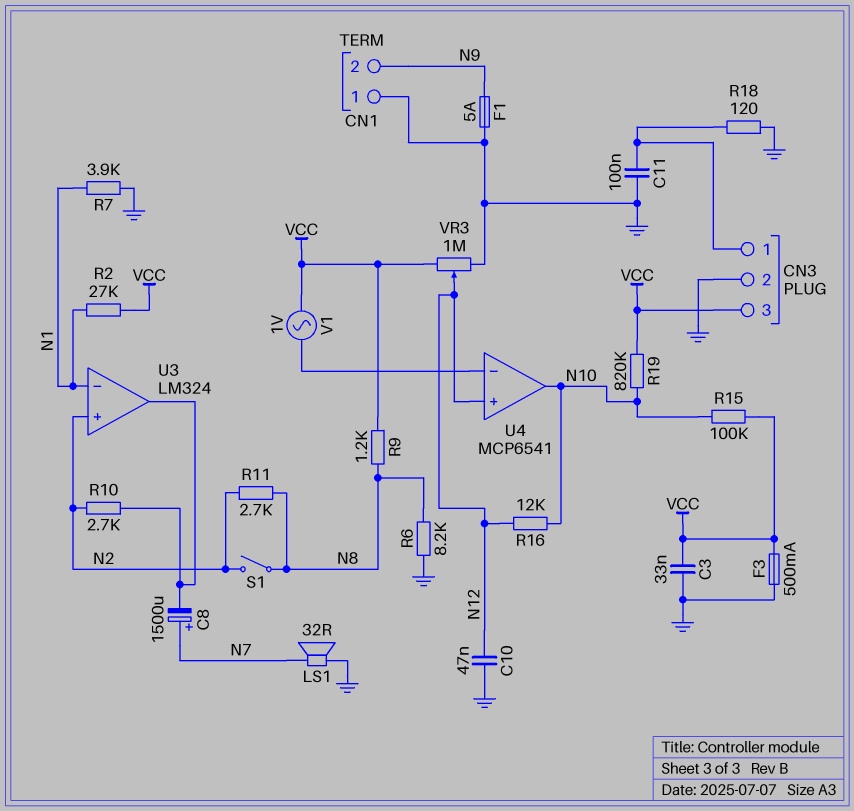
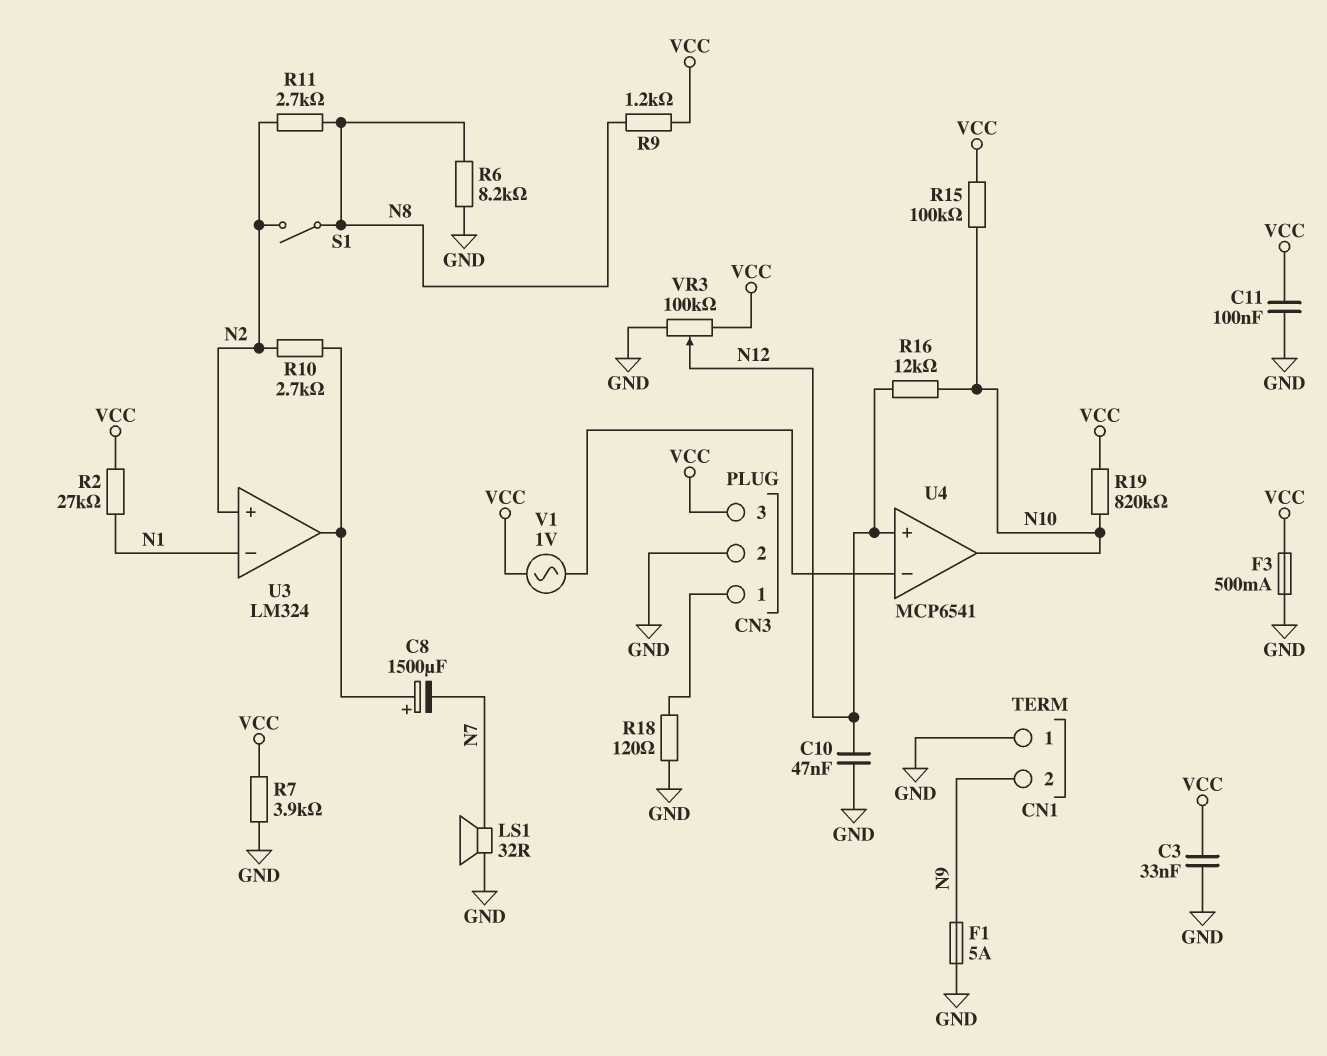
C8: 1500uF (plus N7, minus U3/out) -> 1500uF (plus U3/out, minus N7)
C11: 100nF (CN3/1, GND) -> 100nF (GND, VCC)
R7: 3.9k (GND, N1) -> 3.9k (GND, VCC)
VR3: 1M (GND, VCC, wiper N12) -> 100k (GND, VCC, wiper N12)

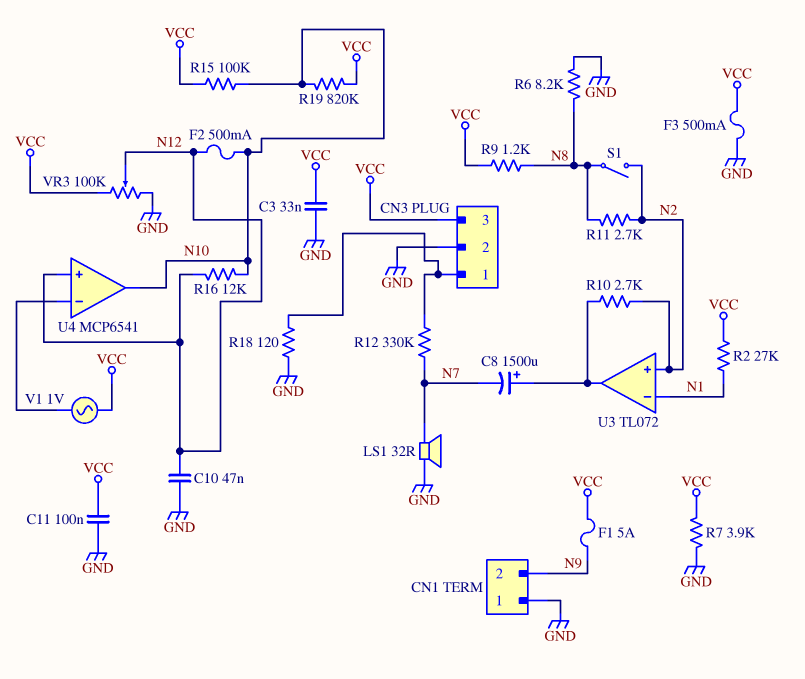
F1: 5A (GND, N9) -> 5A (N9, VCC)
F2: none -> 500mA (N10, N12)
R12: none -> 330k (CN3/1, N7)
U3: LM324 -> TL072

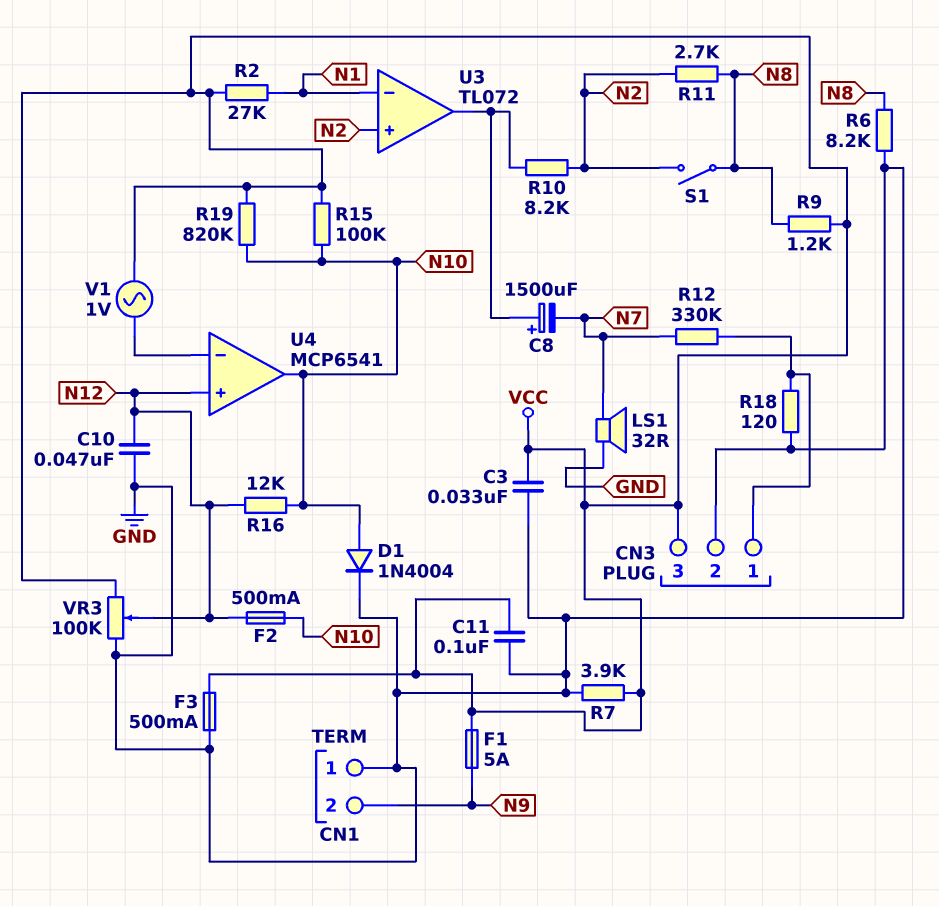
D1: none -> diode 1N4004 (A N10, K GND)
R10: 2.7k (N2, U3/out) -> 8.2k (N2, U3/out)

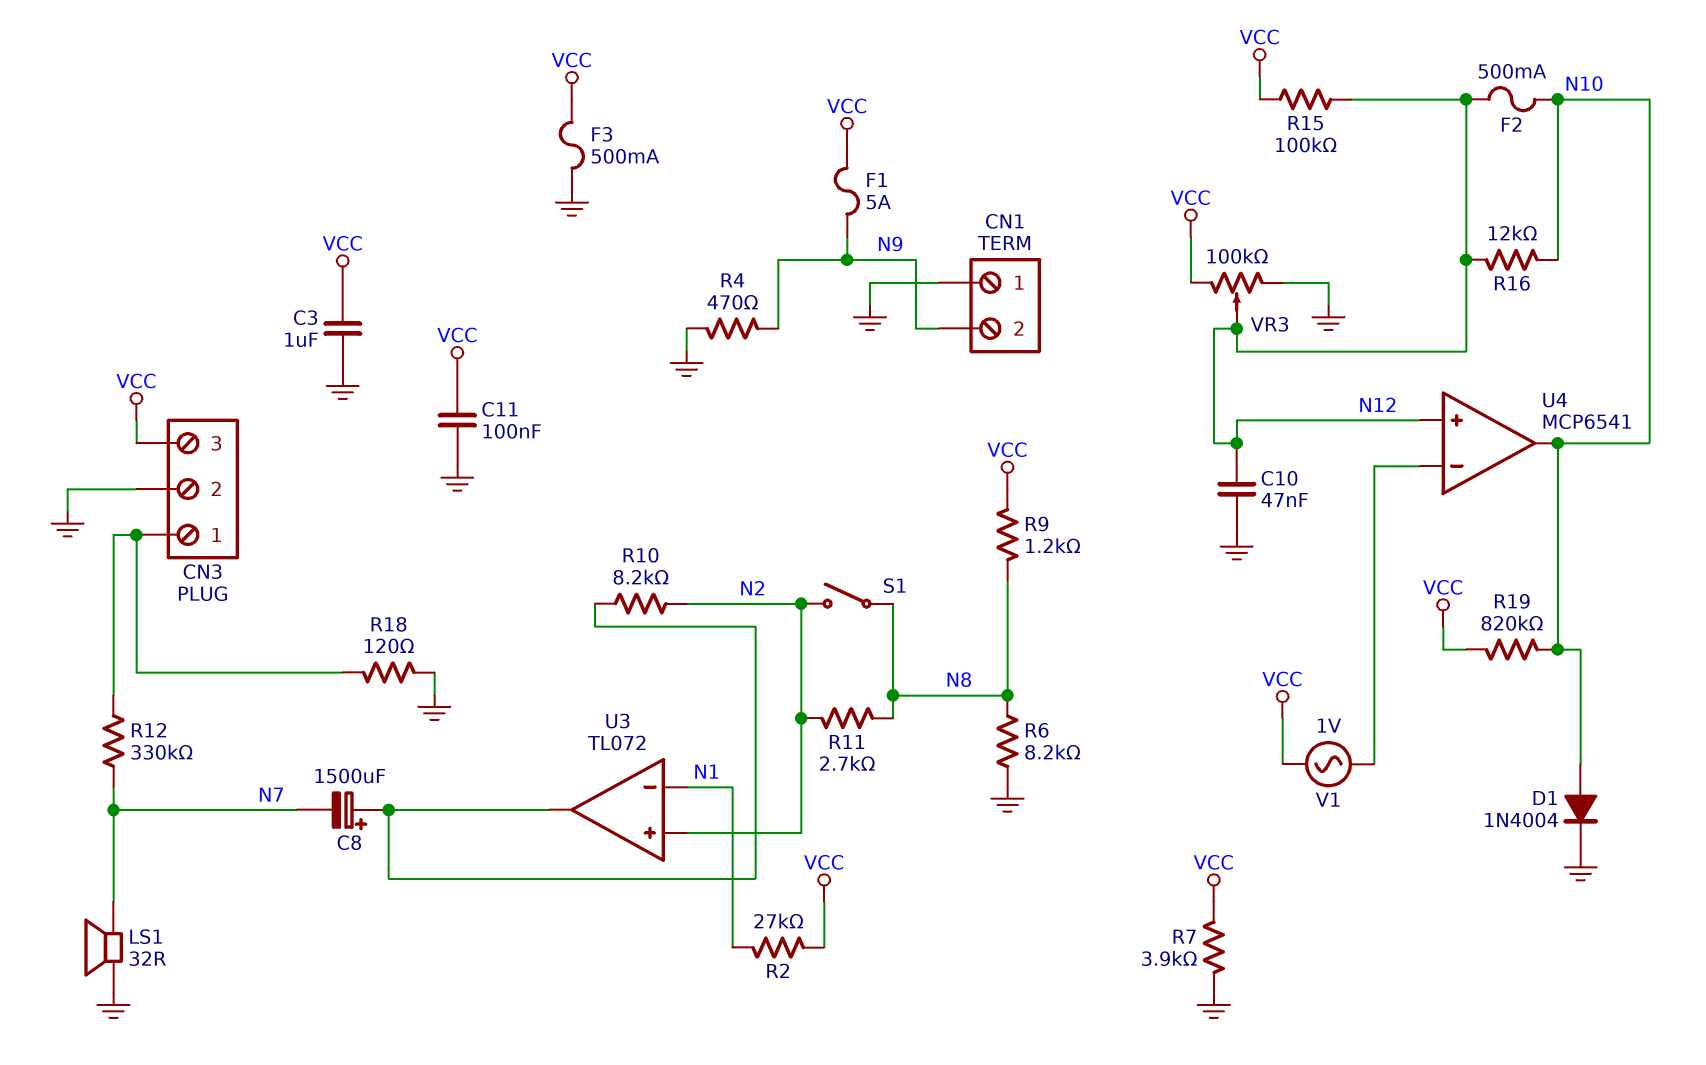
C3: 33nF (GND, VCC) -> 1uF (GND, VCC)
R4: none -> 470 (GND, N9)
R15: 100k (N10, VCC) -> 100k (N12, VCC)

